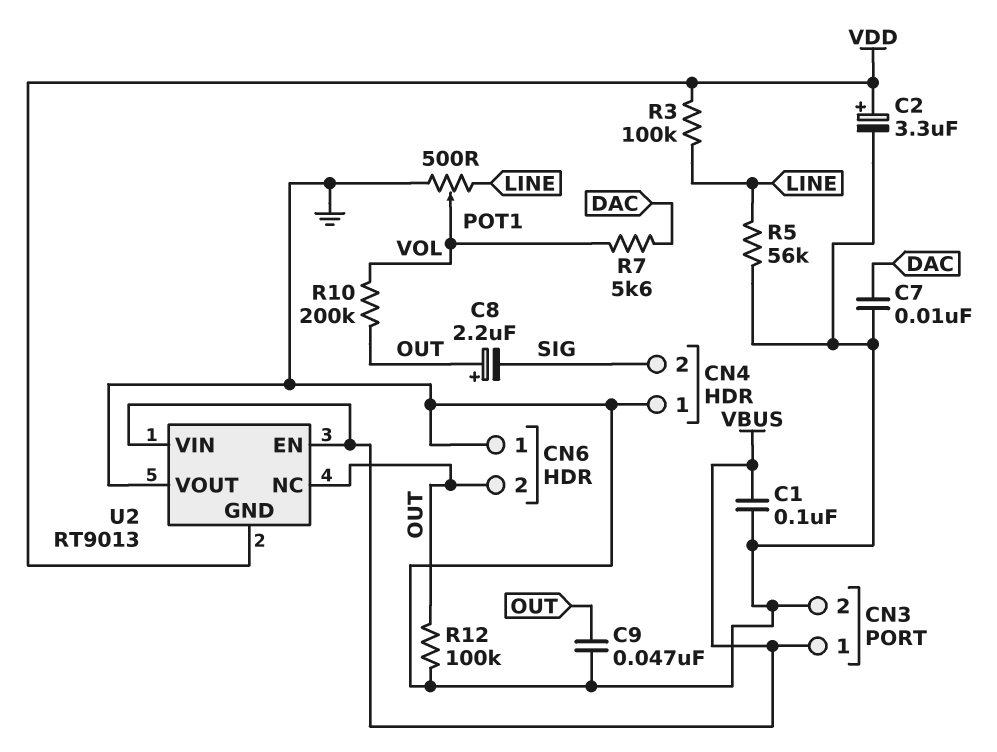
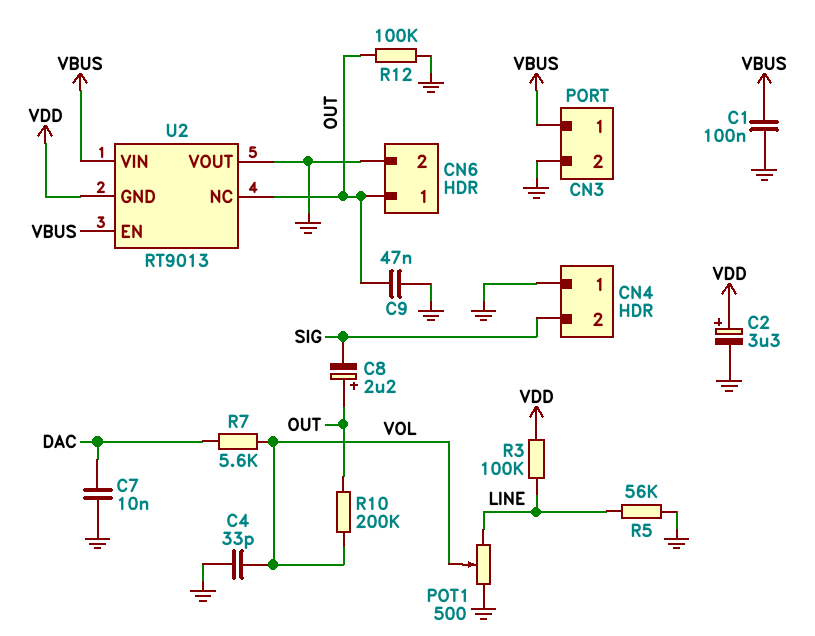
C4: none -> 33pF (GND, VOL)
CN6 pin 1: GND -> OUT
CN6 pin 2: OUT -> GND

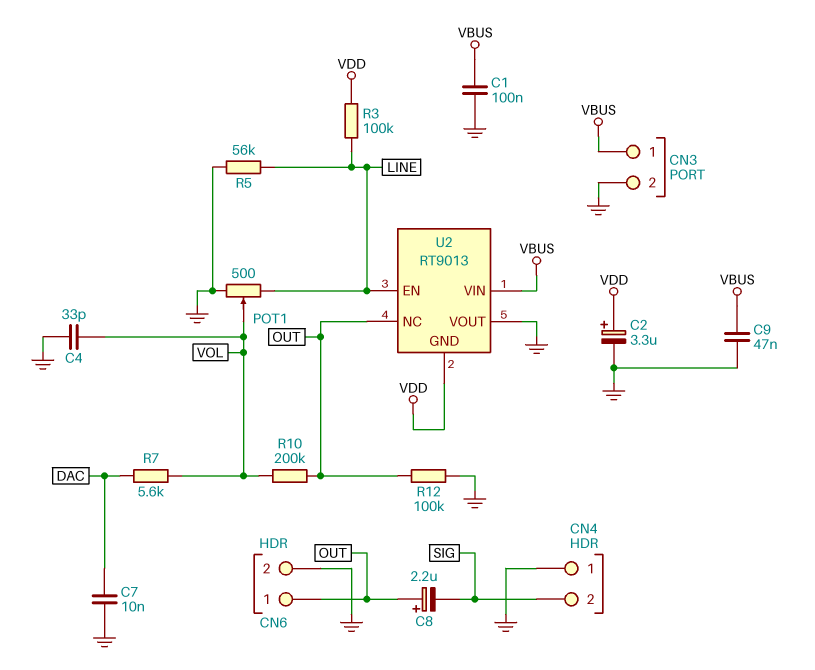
C9: 47nF (GND, OUT) -> 47nF (GND, VBUS)
U2 pin EN: VBUS -> LINE

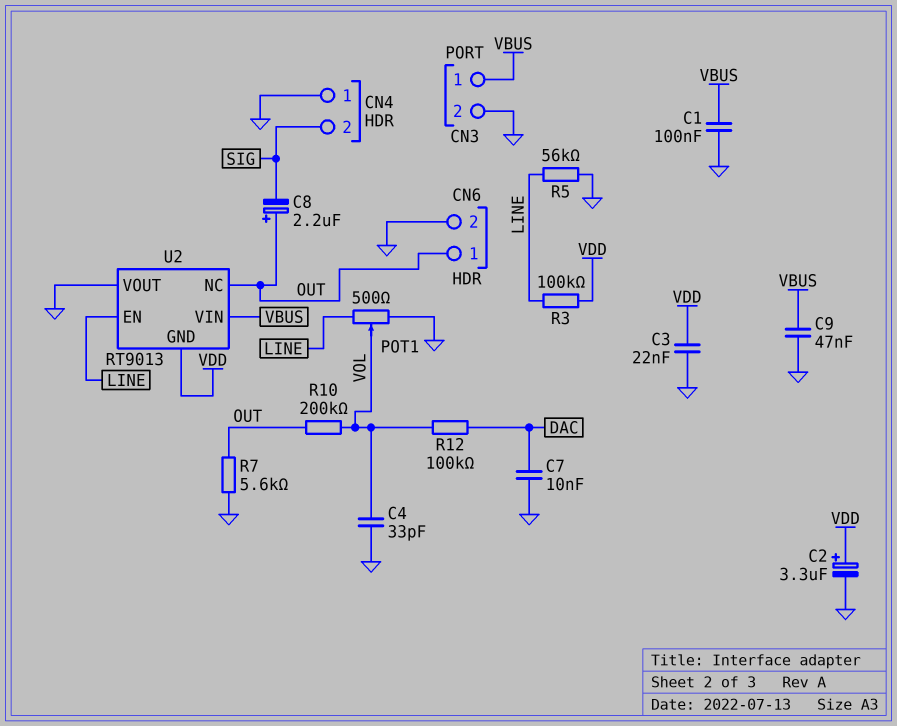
C3: none -> 22nF (GND, VDD)
R7: 5.6k (DAC, VOL) -> 5.6k (GND, OUT)
R12: 100k (GND, OUT) -> 100k (DAC, VOL)

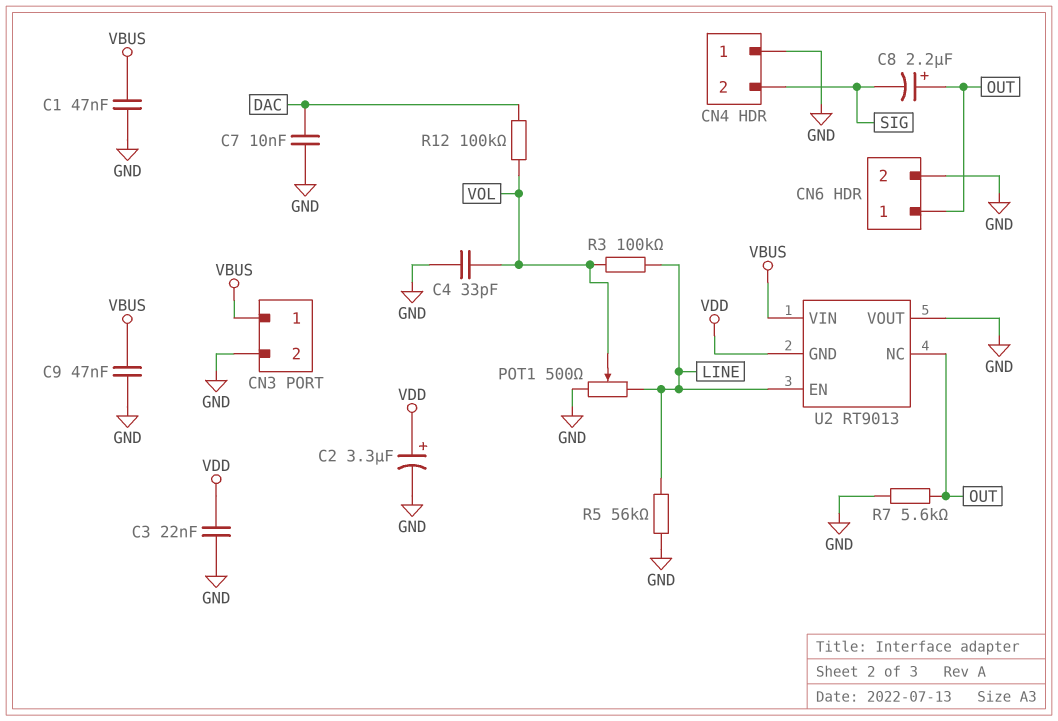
C1: 100nF (GND, VBUS) -> 47nF (GND, VBUS)
R3: 100k (LINE, VDD) -> 100k (LINE, VOL)
R10: 200k (OUT, VOL) -> none

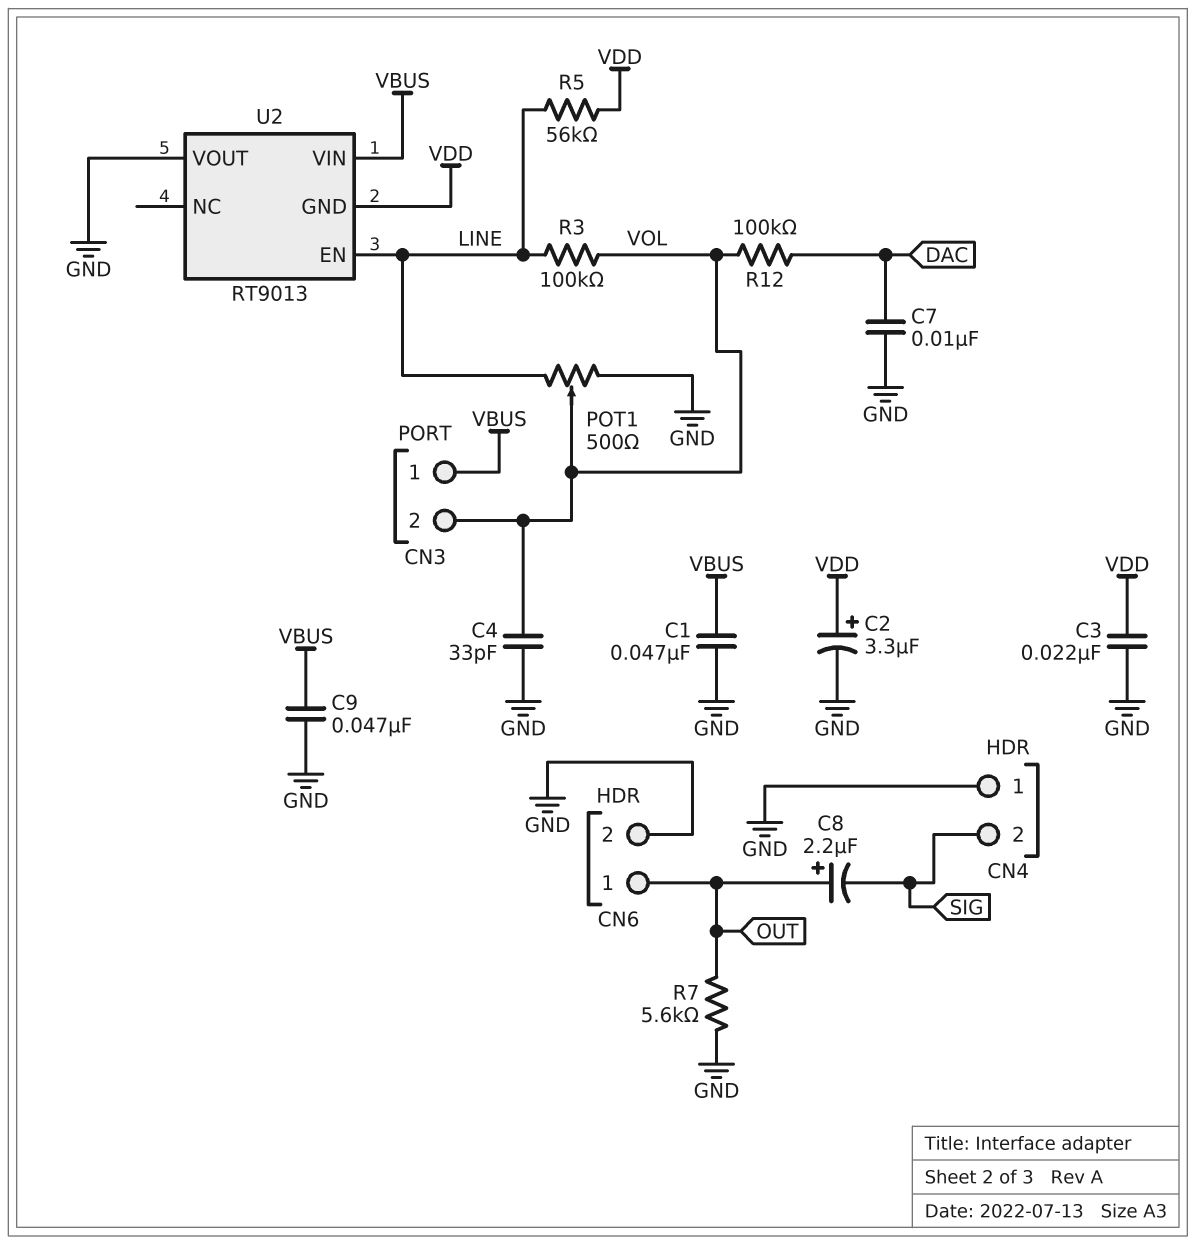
CN3 pin 2: GND -> VOL
R5: 56k (GND, LINE) -> 56k (LINE, VDD)
U2 pin NC: OUT -> none

